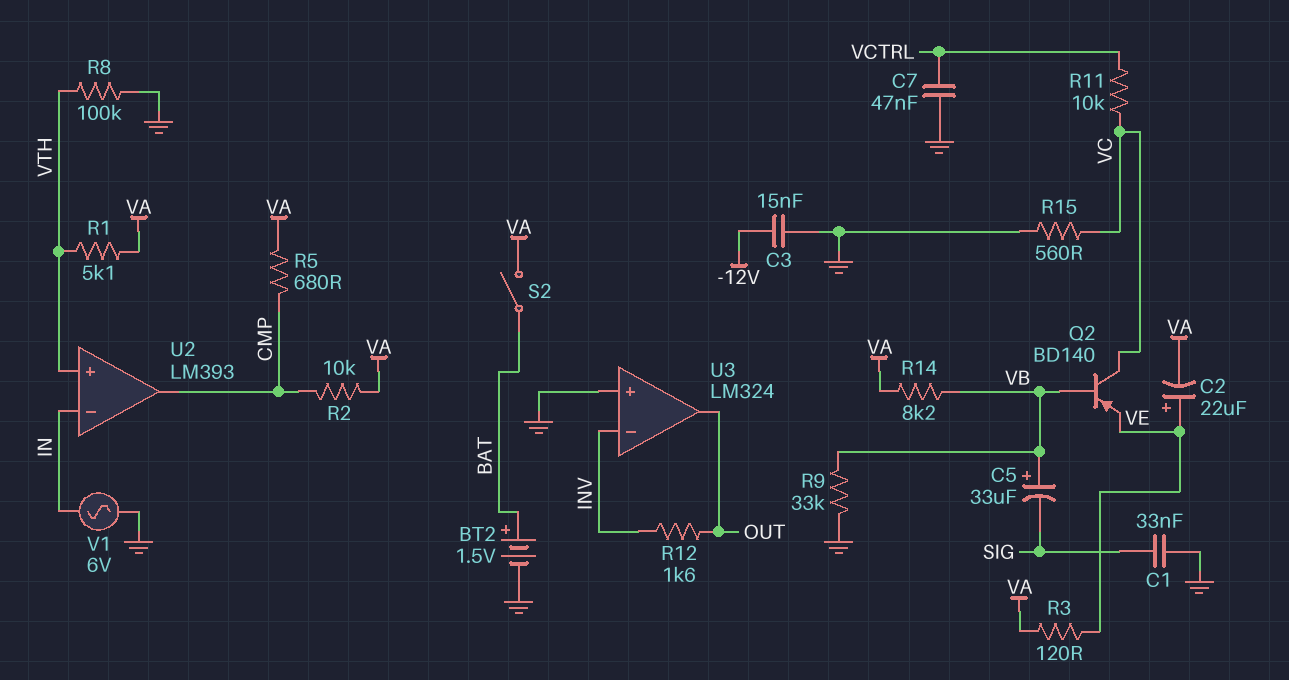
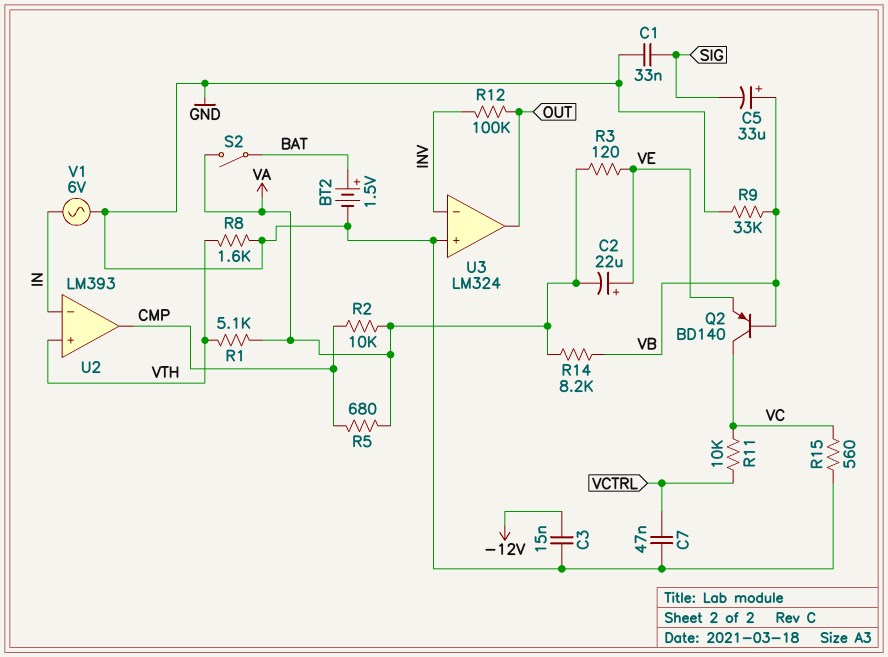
R8: 100k (GND, VTH) -> 1.6k (GND, VTH)
R12: 1.6k (INV, OUT) -> 100k (INV, OUT)

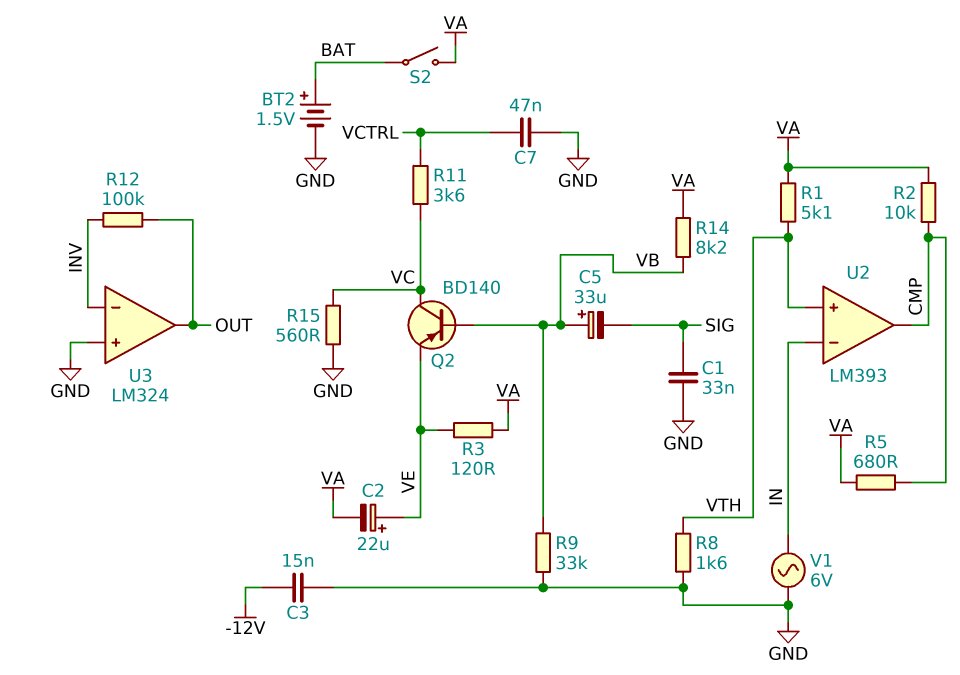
R11: 10k (VC, VCTRL) -> 3.6k (VC, VCTRL)

